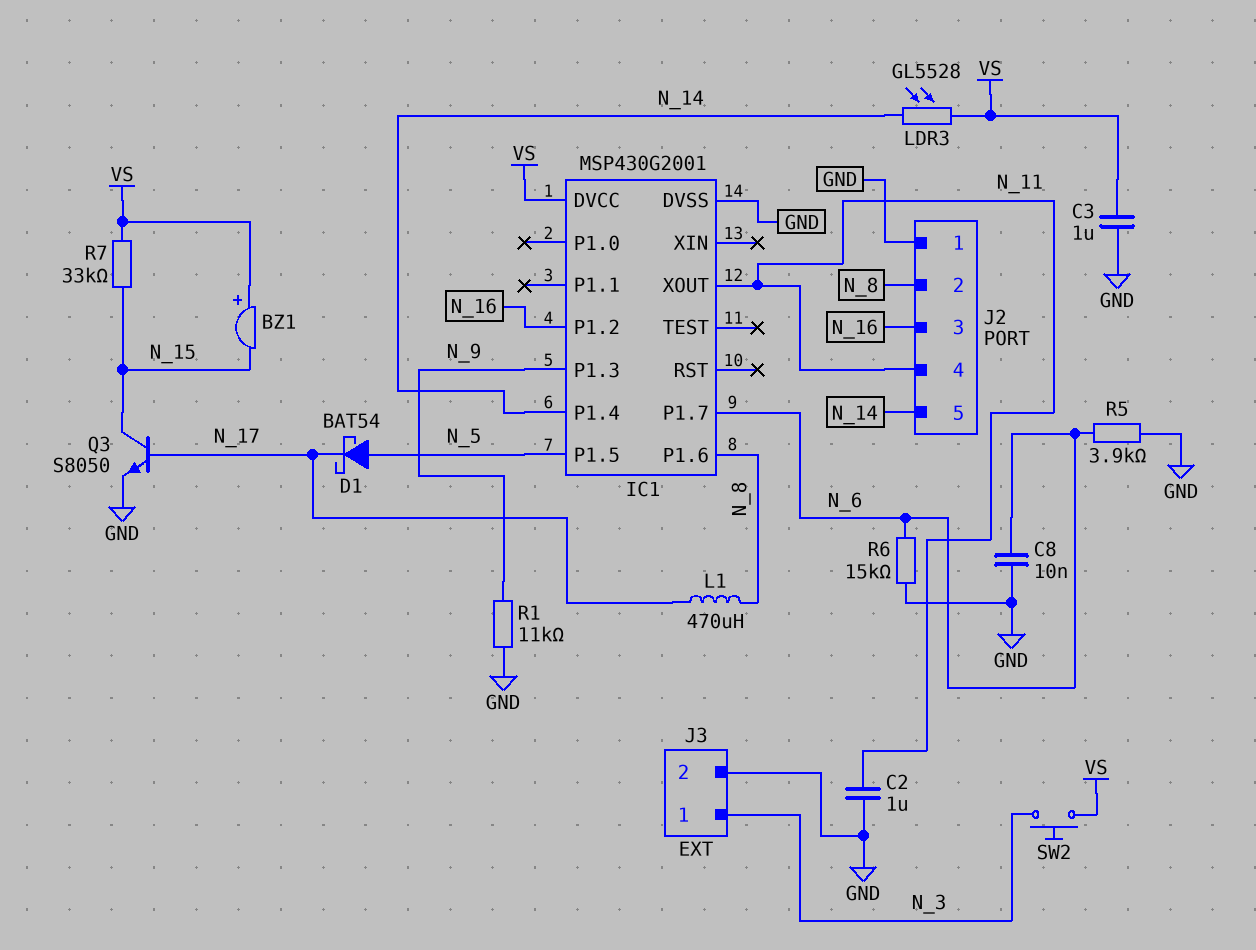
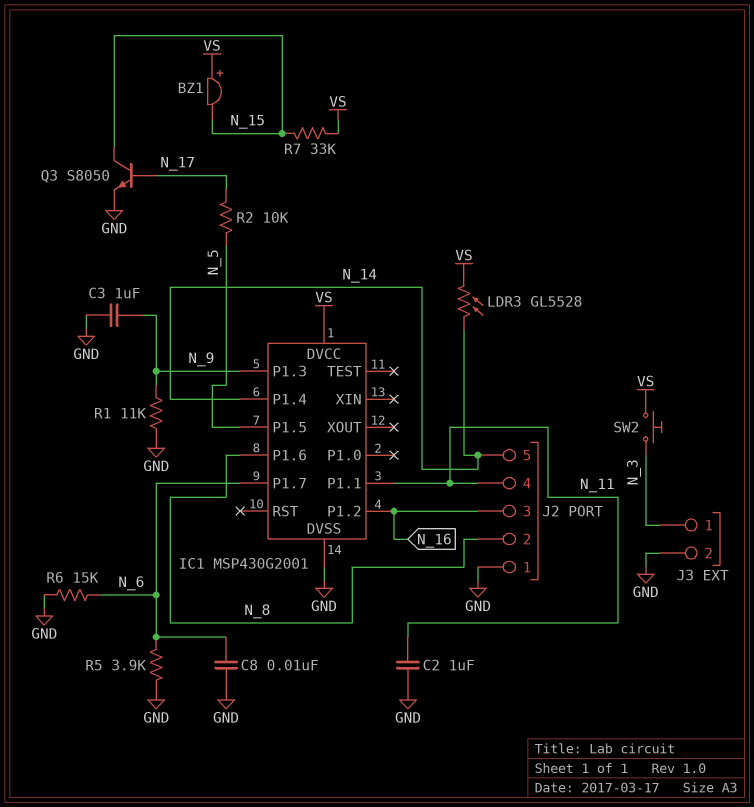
C3: 1uF (GND, VS) -> 1uF (GND, N_9)
D1: schottky BAT54 (A N_5, K N_17) -> none
IC1 pin P1.1: none -> N_11
IC1 pin XOUT: N_11 -> none
L1: 470uH (N_8, N_17) -> none
R2: none -> 10k (N_5, N_17)

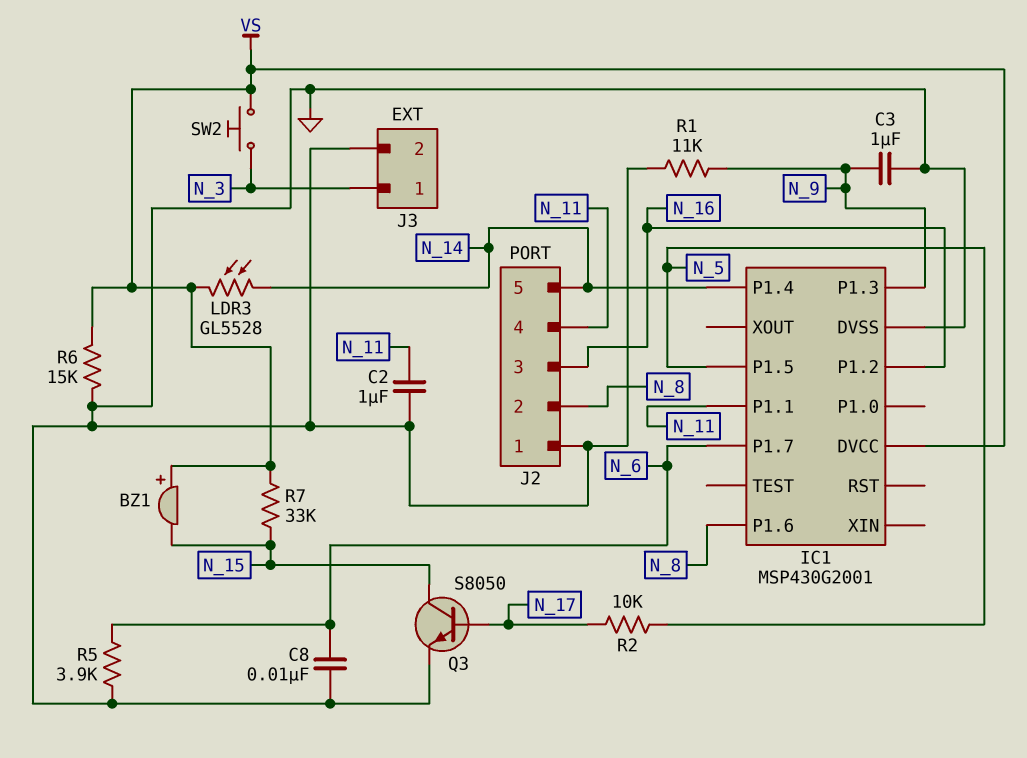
R6: 15k (GND, N_6) -> 15k (GND, VS)

